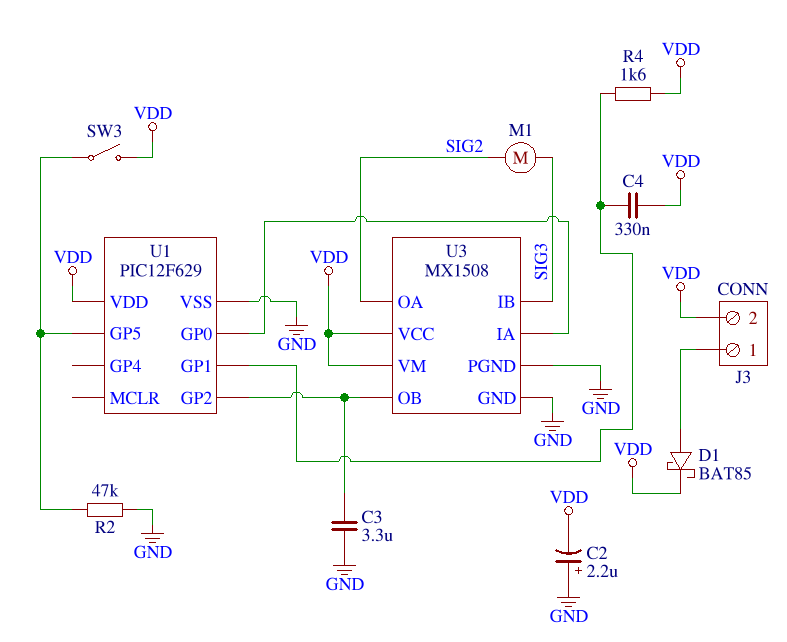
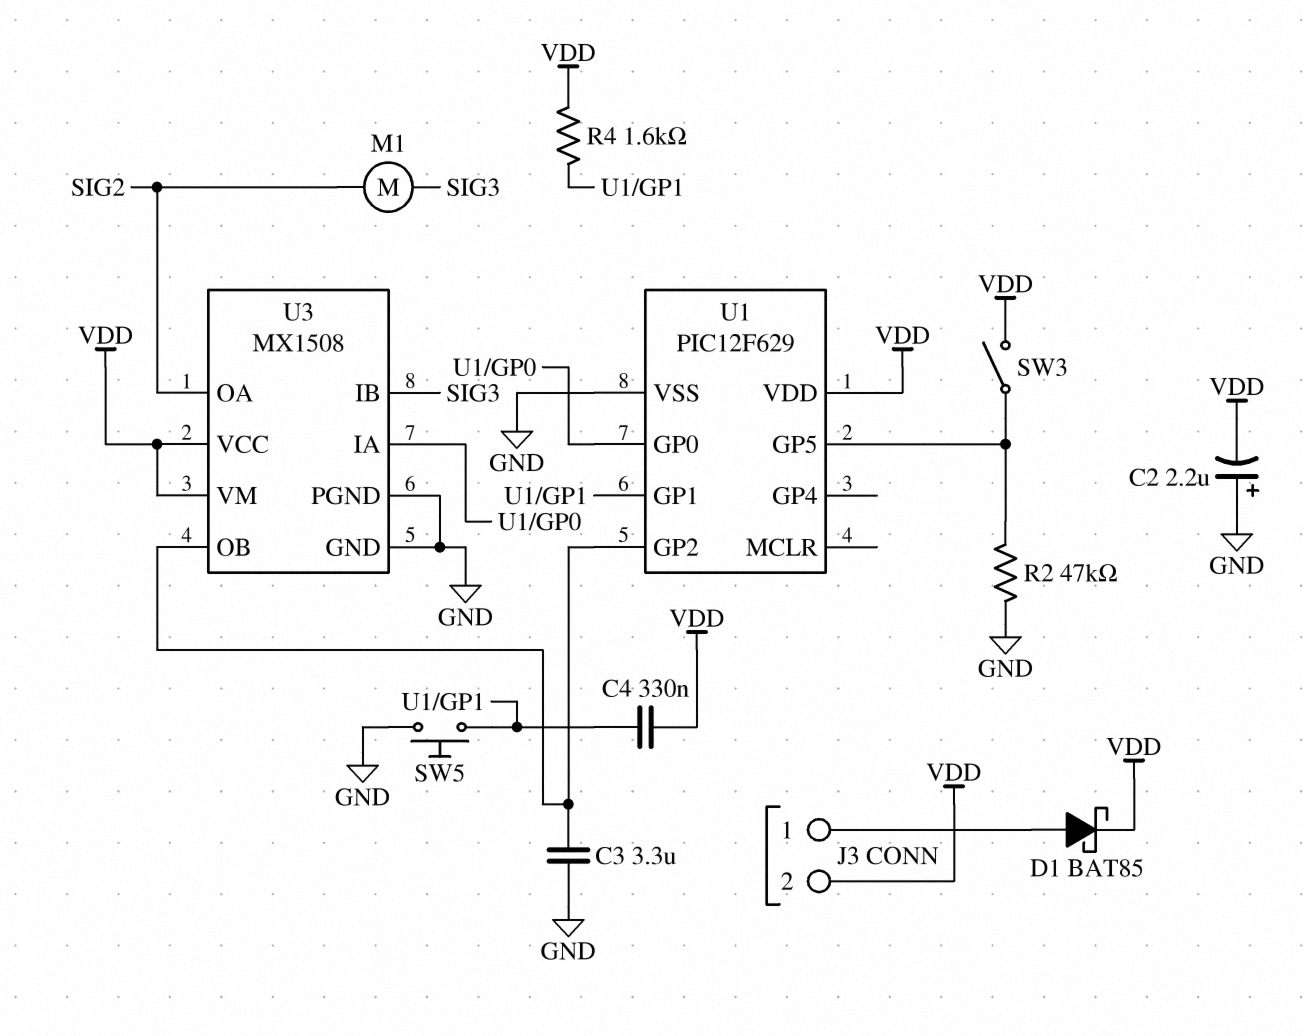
SW5: none -> button (GND, U1/GP1)

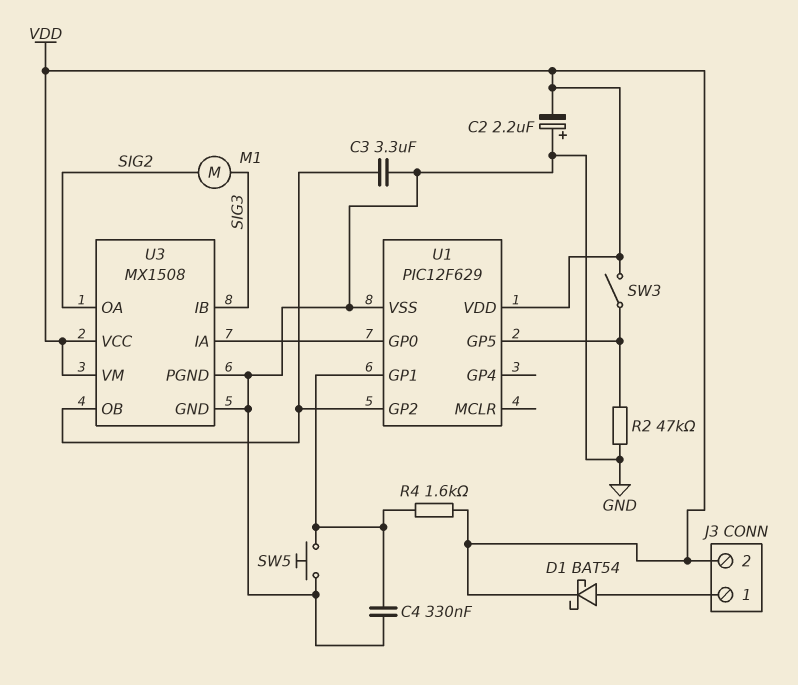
C4: 330nF (U1/GP1, VDD) -> 330nF (GND, U1/GP1)
D1: schottky BAT85 (A J3/1, K VDD) -> schottky BAT54 (A J3/1, K VDD)

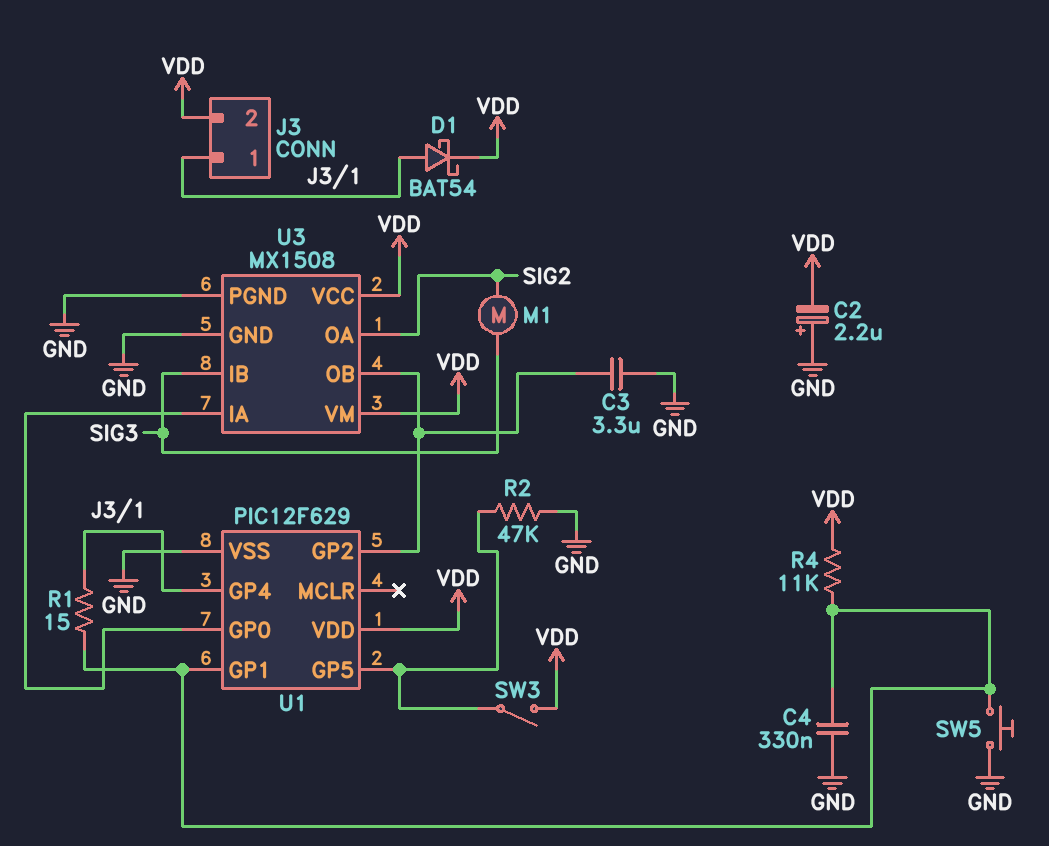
R1: none -> 15 (J3/1, U1/GP1)
R4: 1.6k (U1/GP1, VDD) -> 11k (U1/GP1, VDD)
U1 pin GP4: none -> J3/1

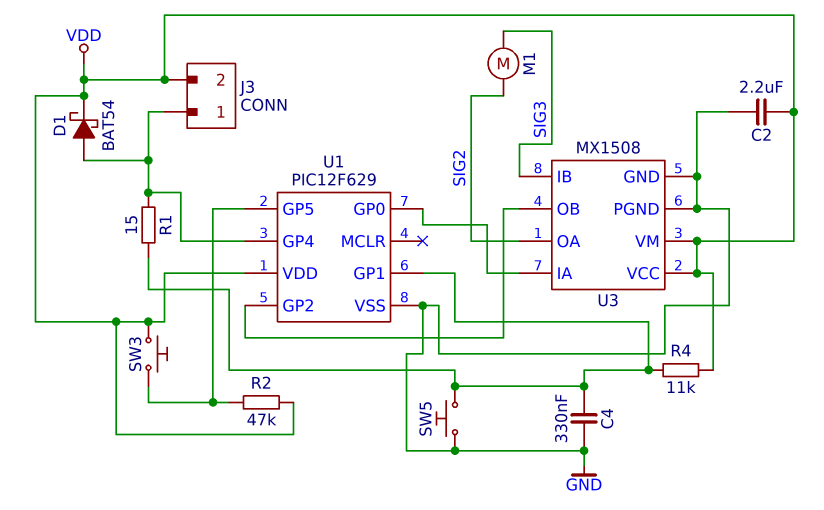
C2: 2.2uF (plus GND, minus VDD) -> 2.2uF (GND, VDD)
C3: 3.3uF (GND, U1/GP2) -> none
R2: 47k (GND, U1/GP5) -> 47k (U1/GP5, VDD)
SW3: switch (U1/GP5, VDD) -> button (U1/GP5, VDD)

